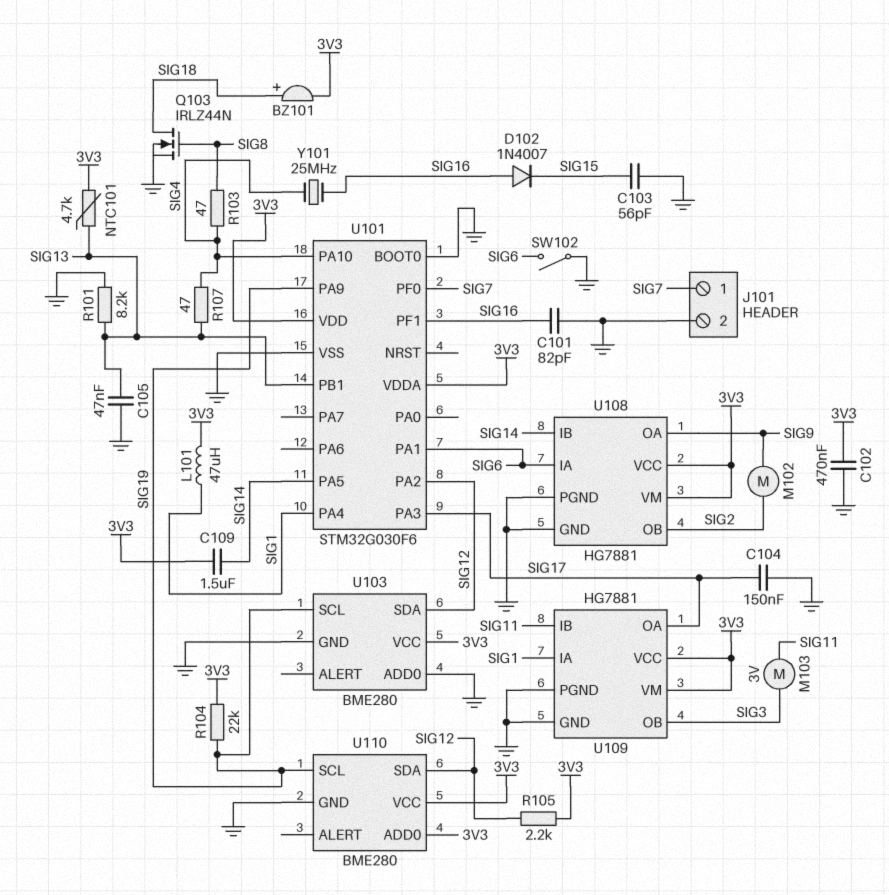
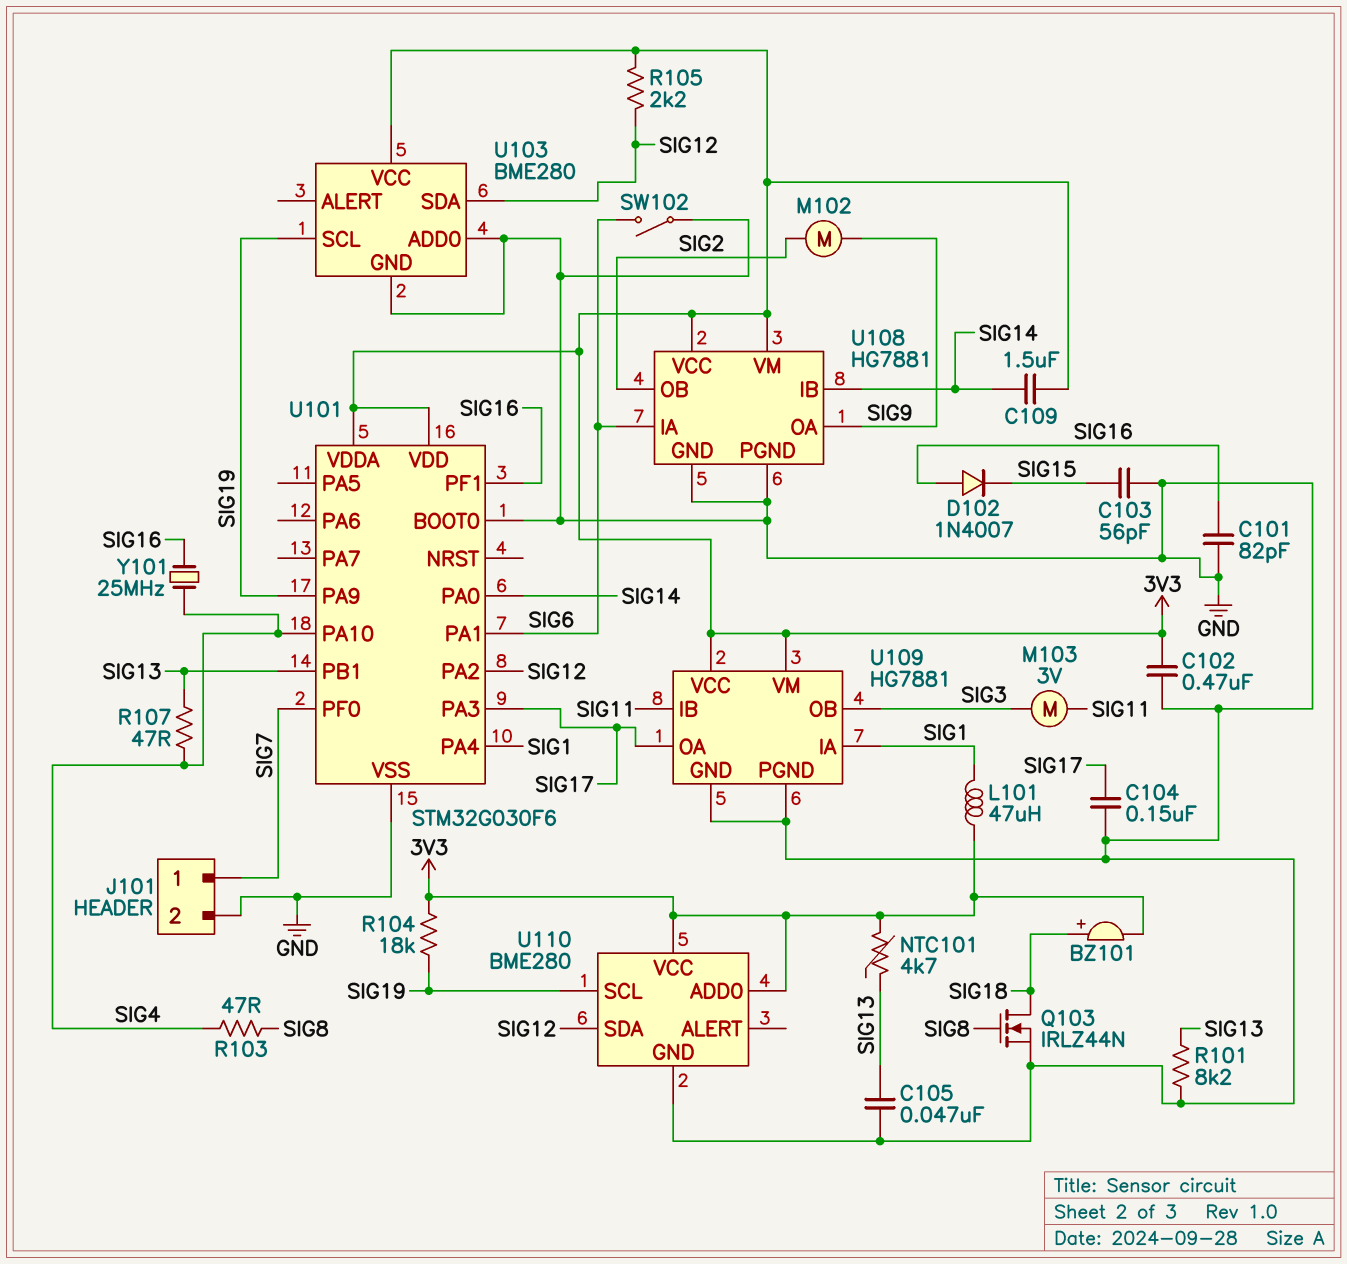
R104: 22k (3V3, SIG19) -> 18k (3V3, SIG19)
U101 pin PA0: none -> SIG14
U101 pin PA5: SIG14 -> none

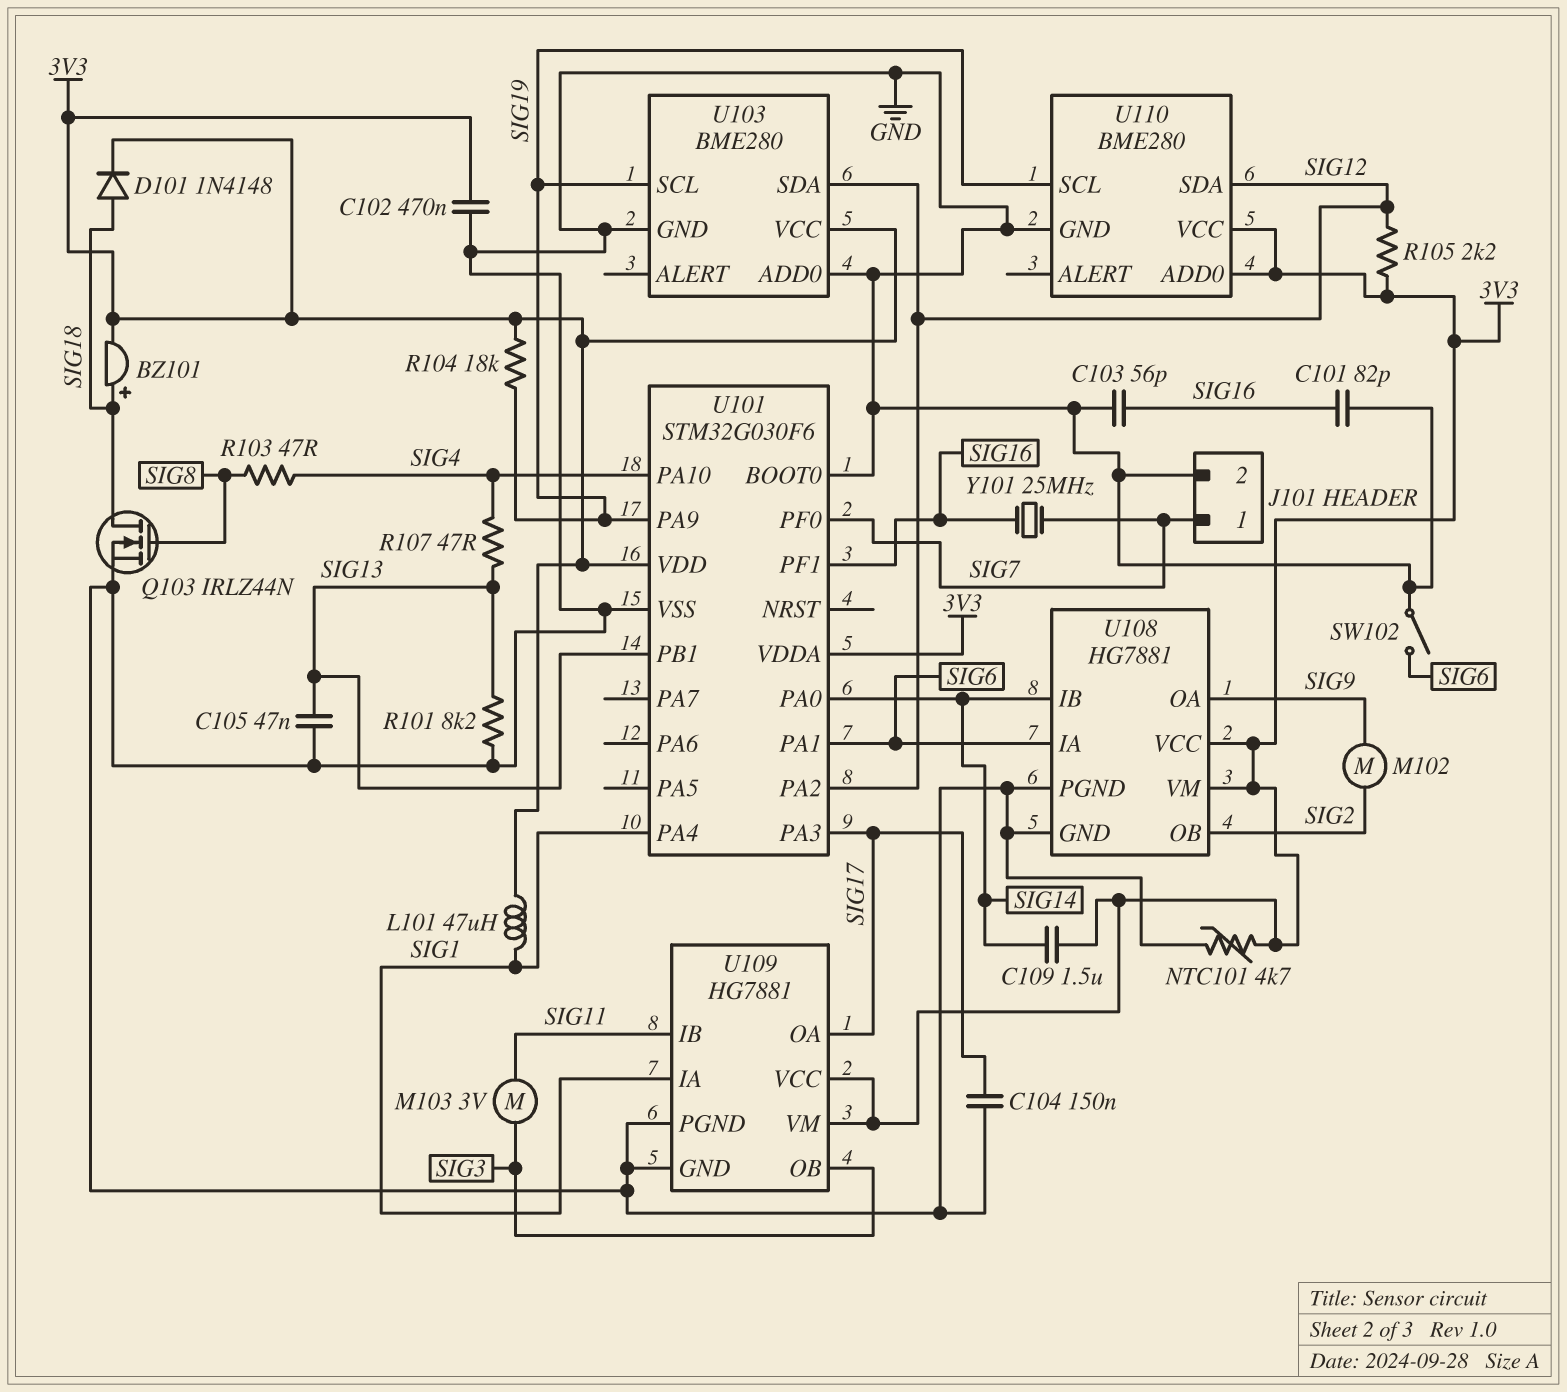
C103: 56pF (GND, SIG15) -> 56pF (GND, SIG16)
D101: none -> diode 1N4148 (A SIG18, K 3V3)
D102: diode 1N4007 (A SIG16, K SIG15) -> none
NTC101: 4.7k (3V3, SIG13) -> 4.7k (3V3, GND)
Y101: 25MHz (SIG4, SIG16) -> 25MHz (SIG7, SIG16)

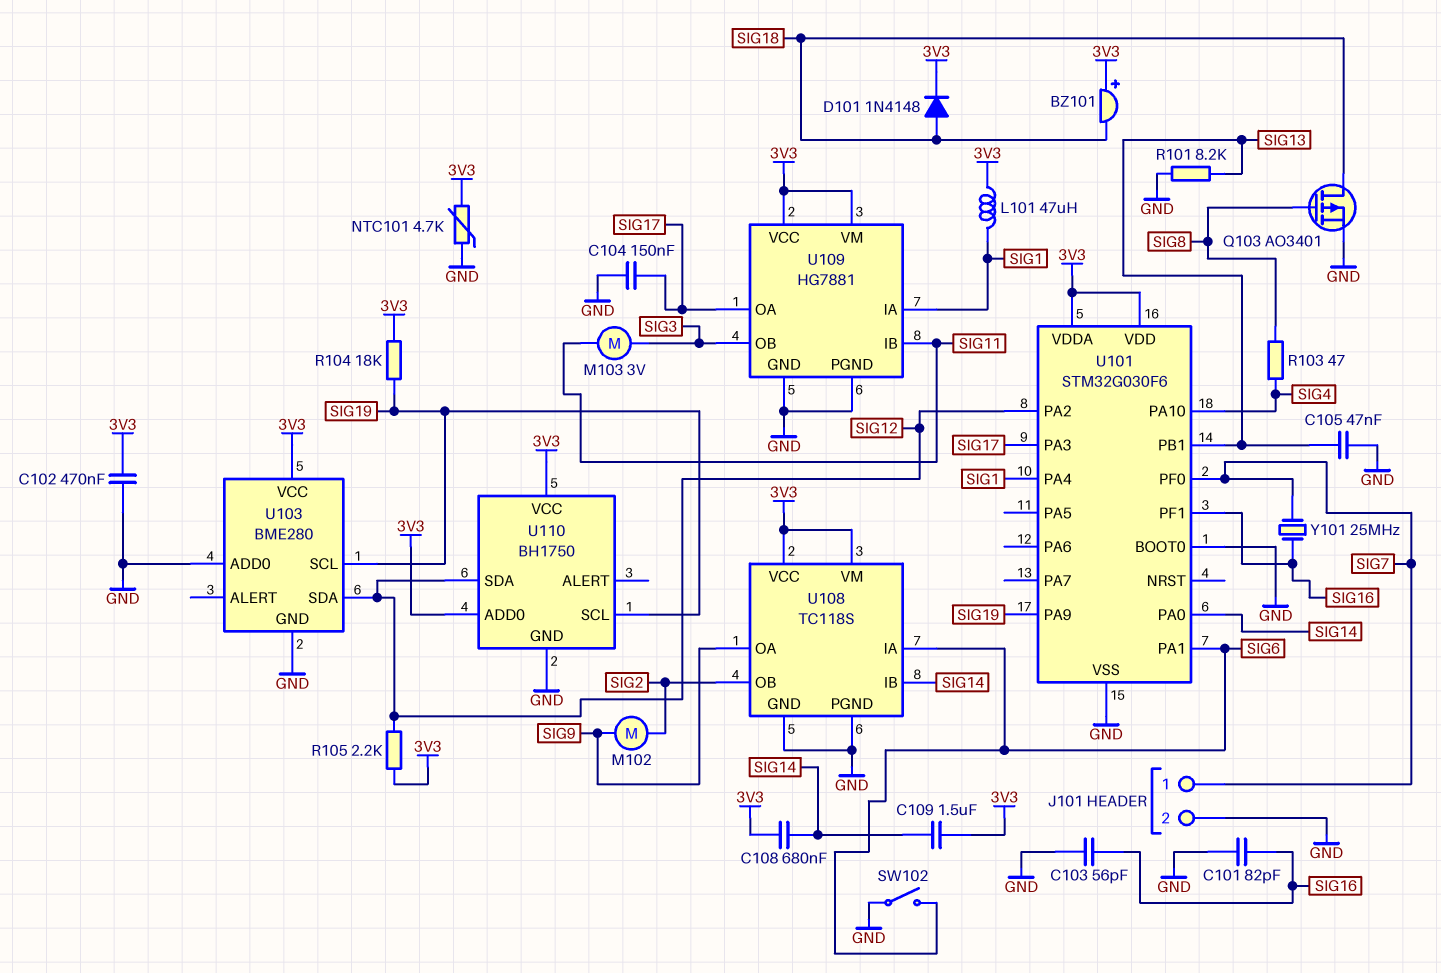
BZ101: buzzer (plus SIG18, minus 3V3) -> buzzer (plus 3V3, minus SIG18)
C108: none -> 680nF (3V3, SIG14)
Q103: NMOS IRLZ44N (G SIG8, D SIG18, S GND) -> PMOS AO3401 (G SIG8, D SIG18, S GND)
R107: 47 (SIG4, SIG13) -> none
U108: HG7881 -> TC118S
U110: BME280 -> BH1750

